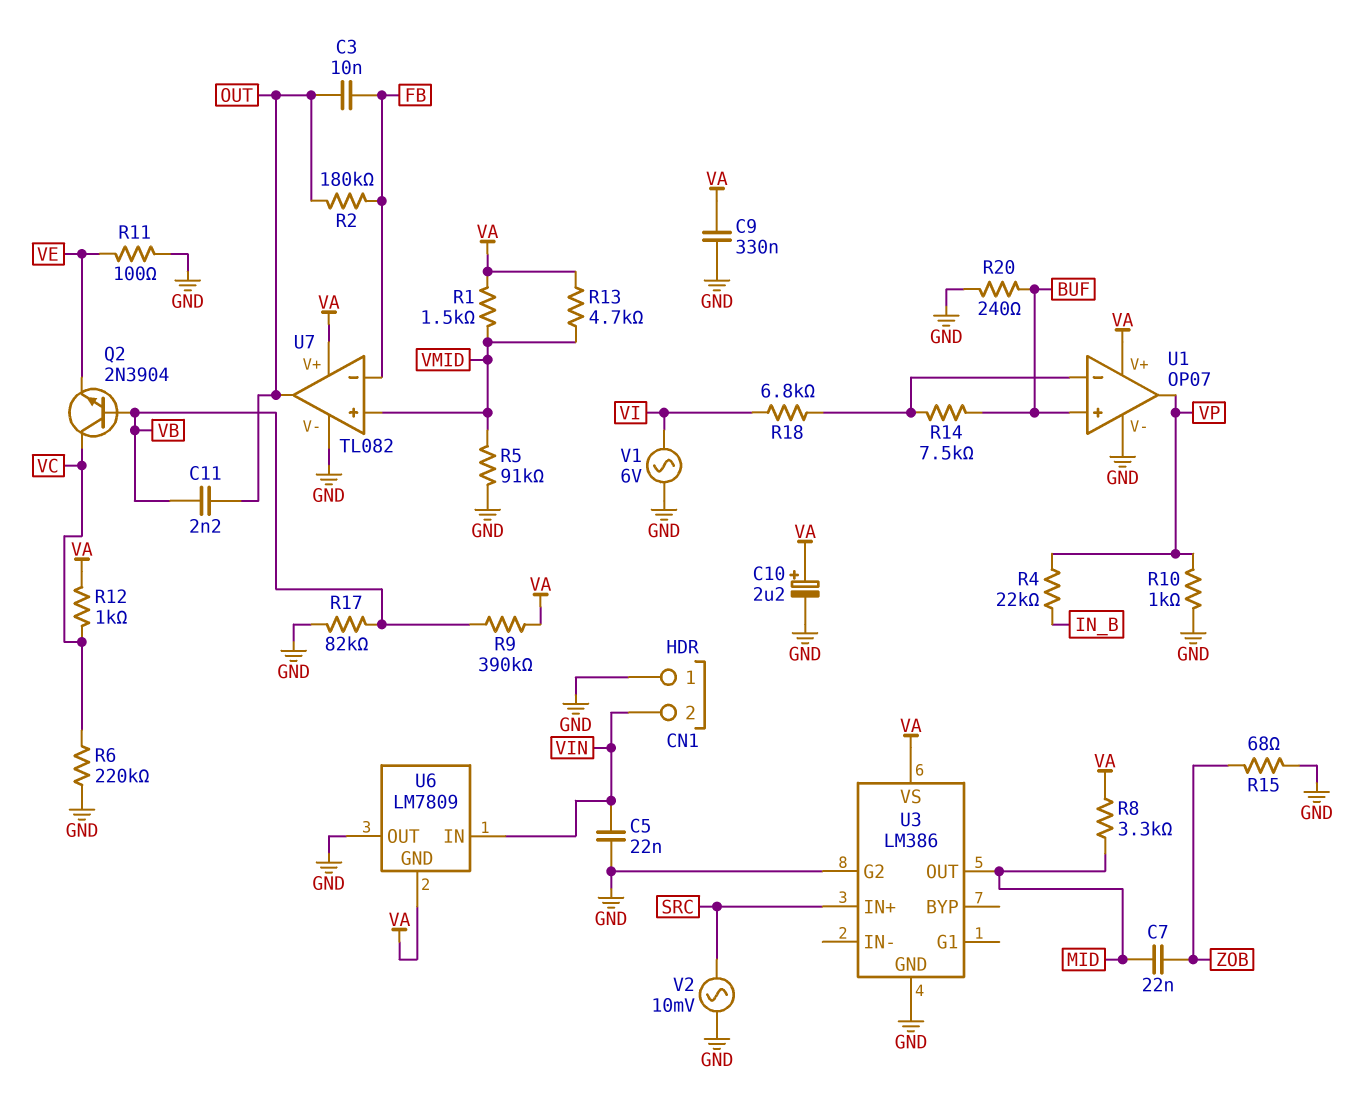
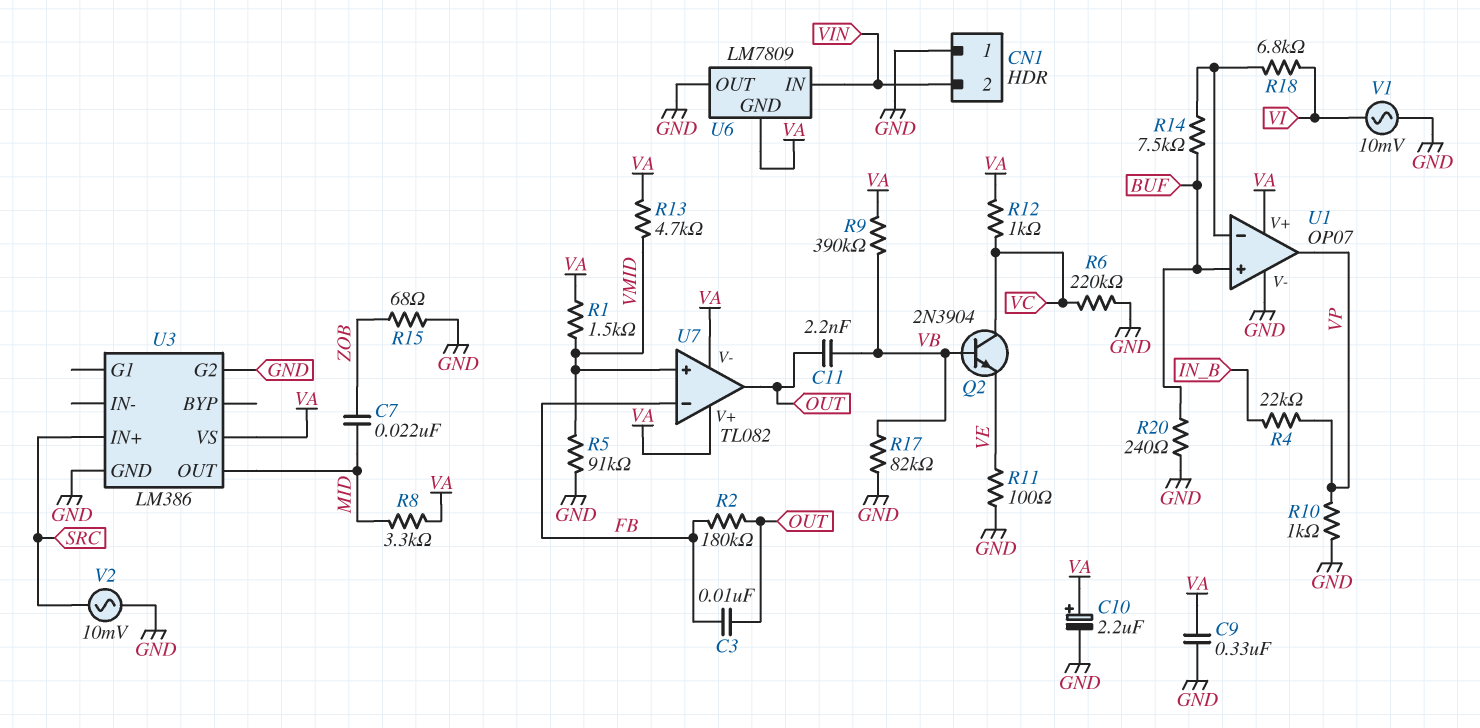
C5: 22nF (GND, VIN) -> none
U7 pin V-: GND -> VA
V1: AC 6V (GND, VI) -> AC 10mV (GND, VI)

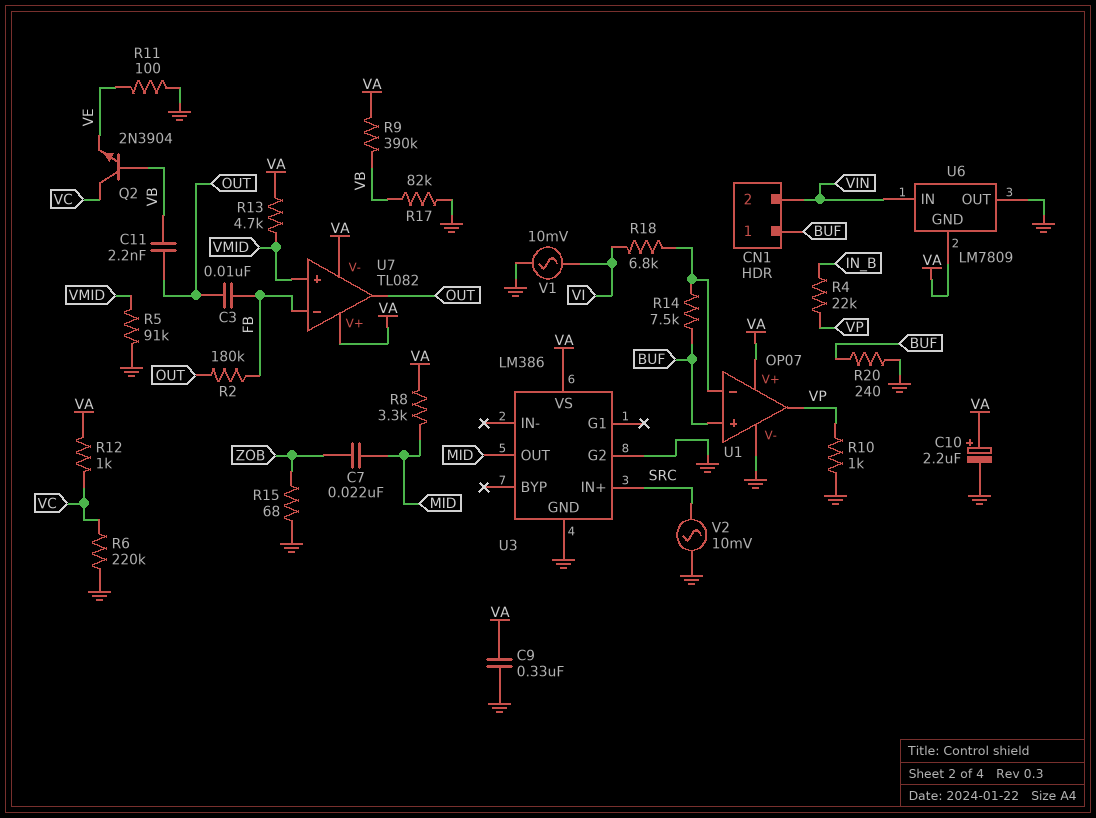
CN1 pin 1: GND -> BUF
R1: 1.5k (VA, VMID) -> none

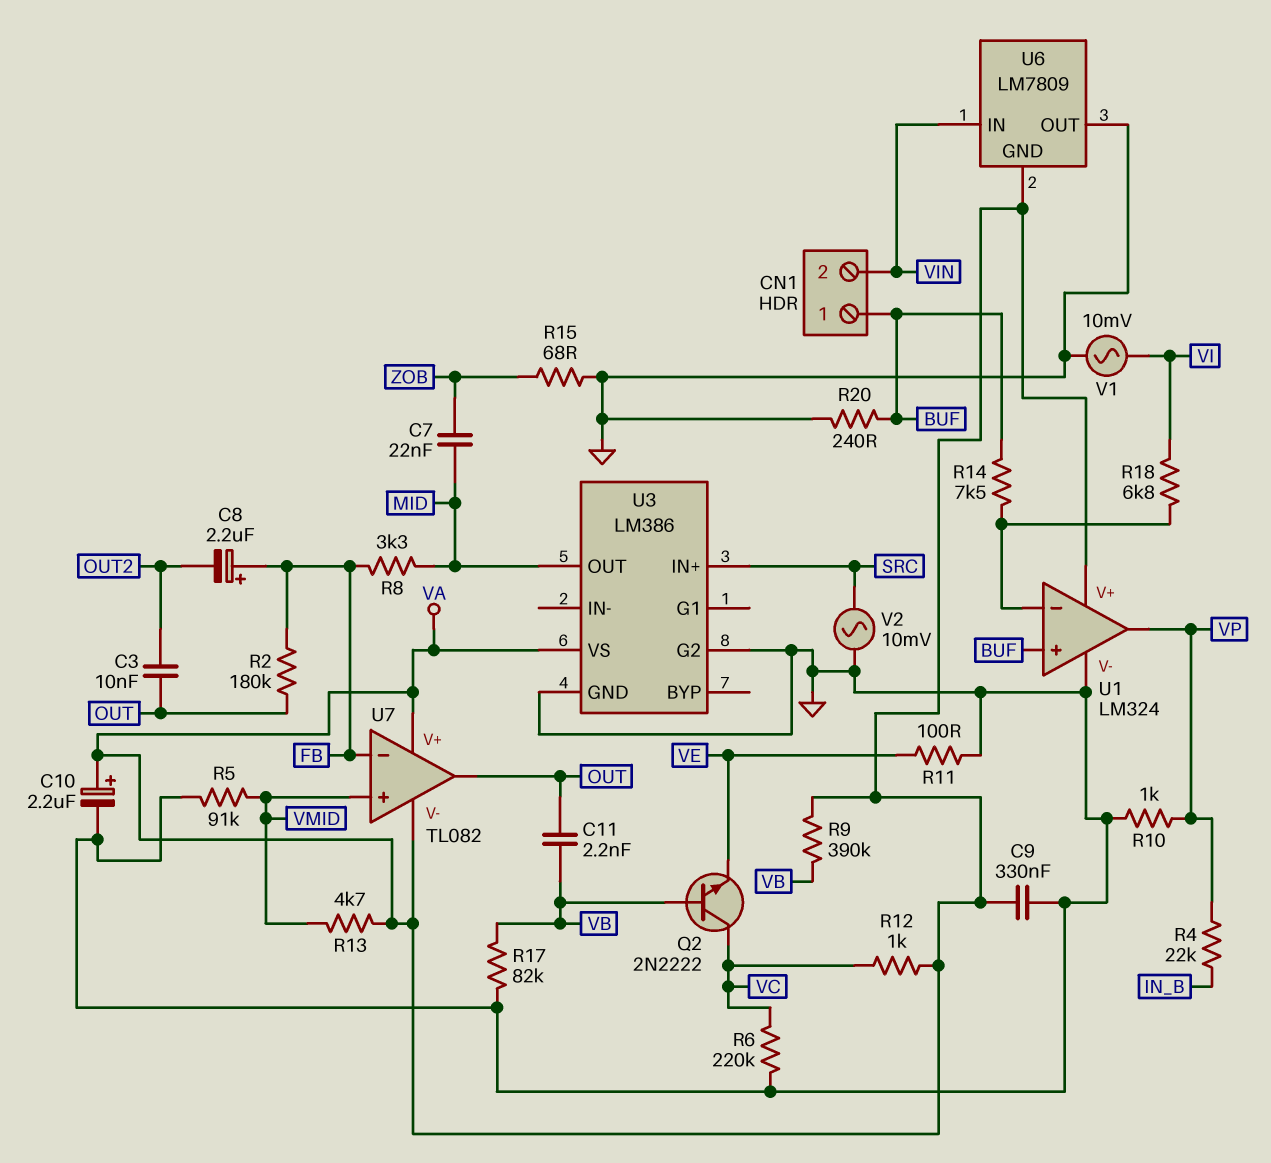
C3: 10nF (FB, OUT) -> 10nF (OUT, OUT2)
C8: none -> 2.2uF (plus FB, minus OUT2)
Q2: NPN 2N3904 (B VB, C VC, E VE) -> NPN 2N2222 (B VB, C VC, E VE)
R8: 3.3k (MID, VA) -> 3.3k (FB, MID)
U1: OP07 -> LM324

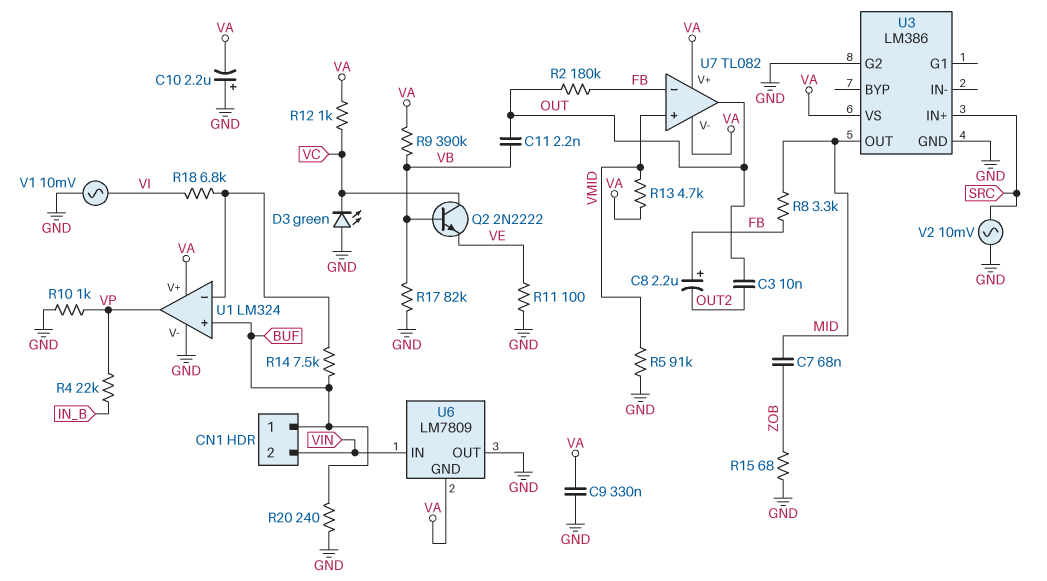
C7: 22nF (MID, ZOB) -> 68nF (MID, ZOB)
C10: 2.2uF (plus VA, minus GND) -> 2.2uF (plus GND, minus VA)
D3: none -> LED green (A GND, K VC)
R6: 220k (GND, VC) -> none

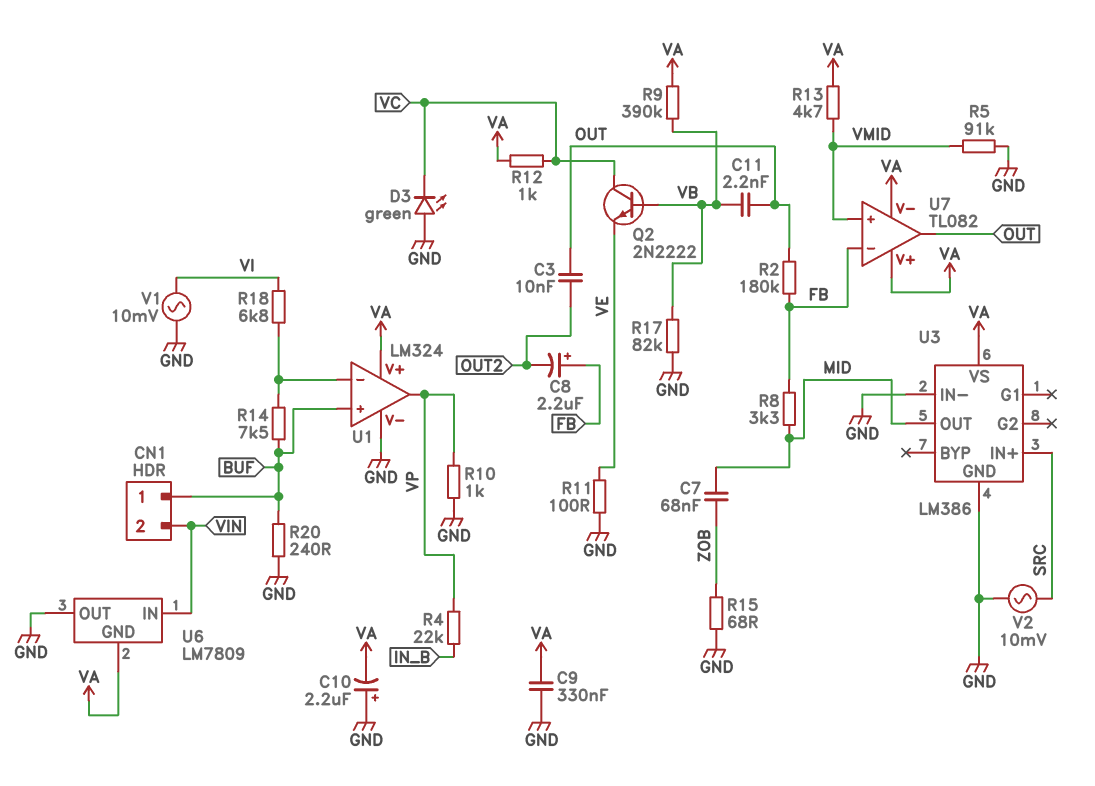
U3 pin G2: GND -> none
U3 pin IN-: none -> GND

